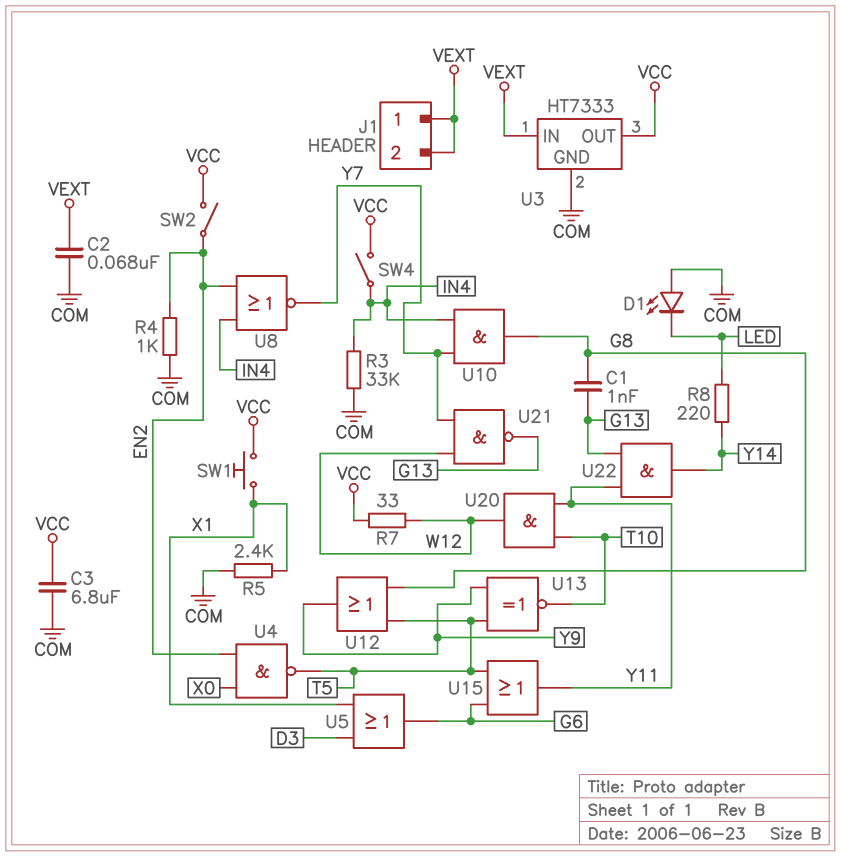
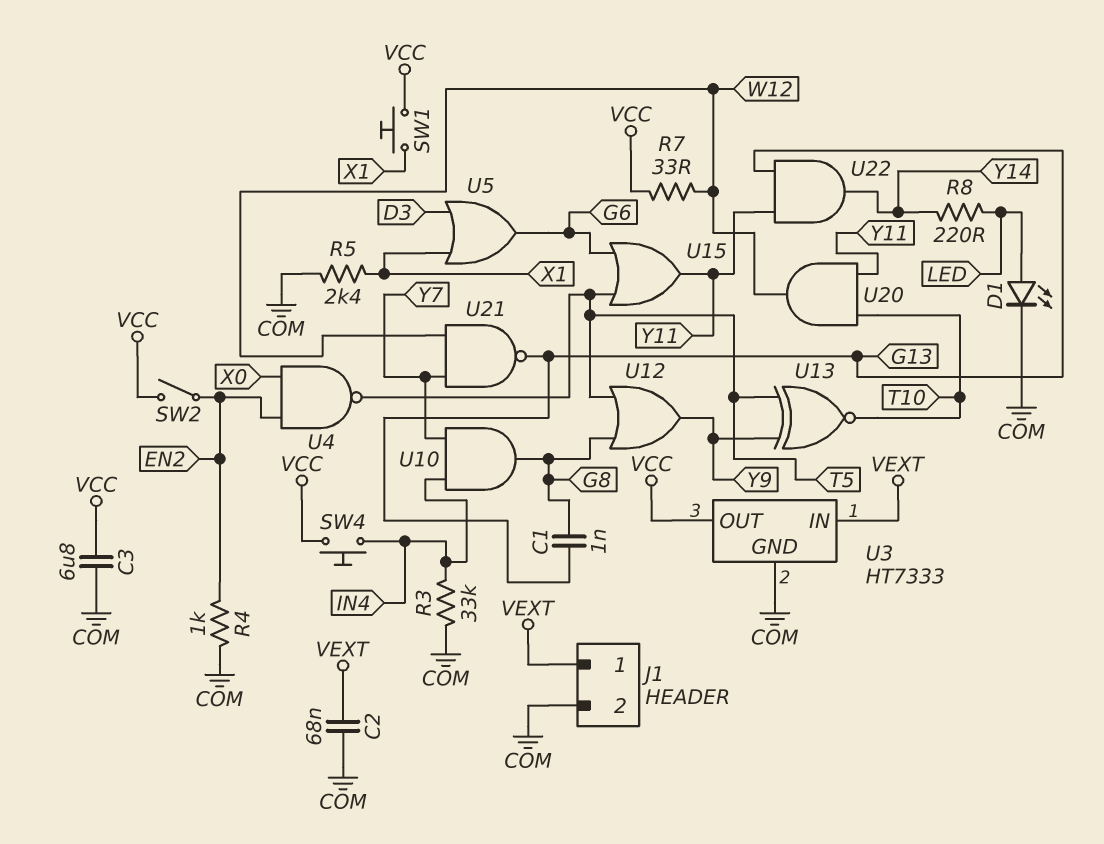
D1: LED (A COM, K LED) -> LED (A LED, K COM)
J1 pin 2: VEXT -> COM
SW4: switch (IN4, VCC) -> button (IN4, VCC)
U8: NOR (in EN2, in IN4, out Y7) -> none

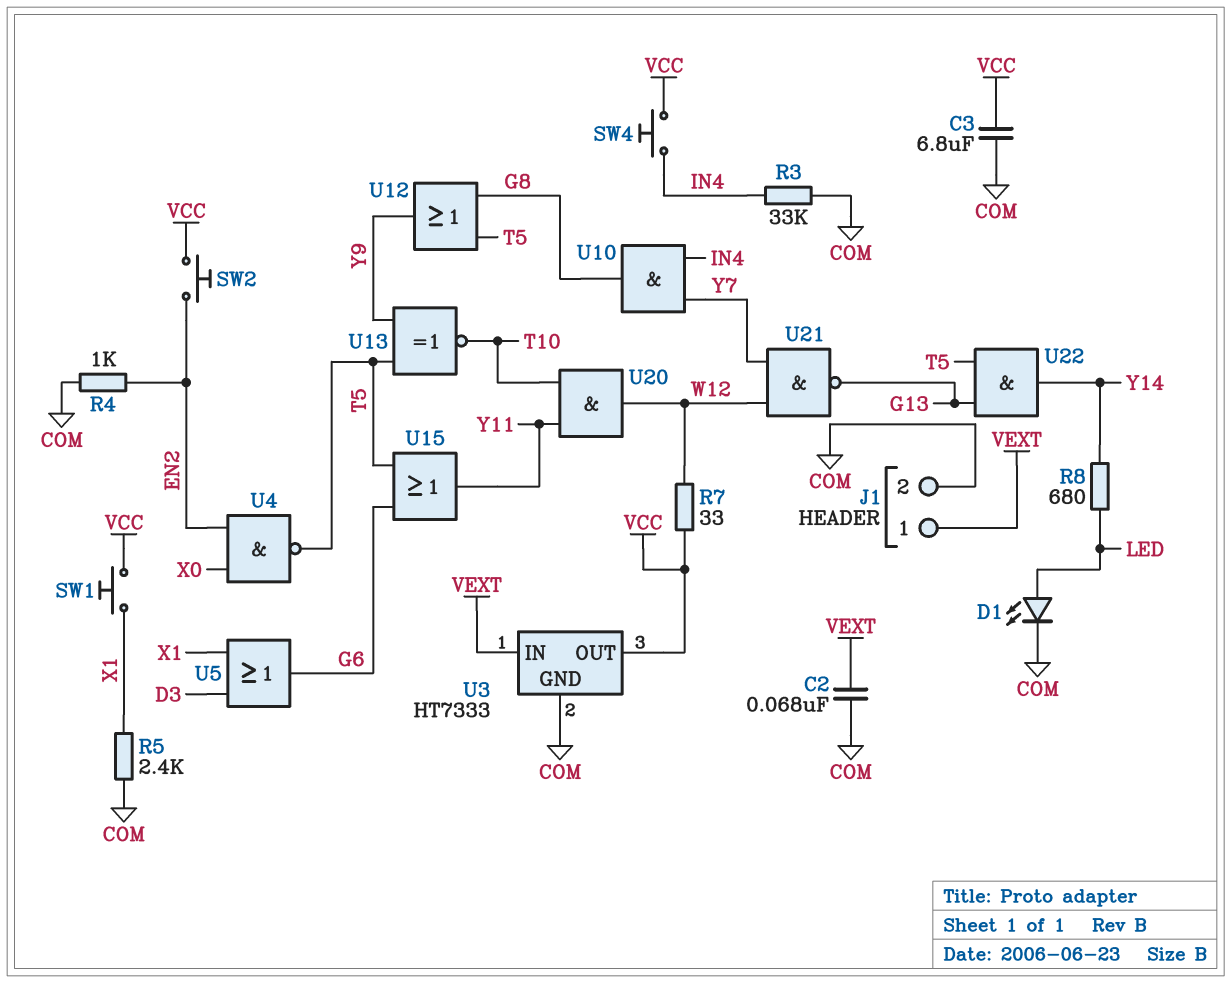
C1: 1nF (G8, G13) -> none
R8: 220 (LED, Y14) -> 680 (LED, Y14)
SW2: switch (EN2, VCC) -> button (EN2, VCC)
U22: AND (in G13, in Y11, out Y14) -> AND (in G13, in T5, out Y14)

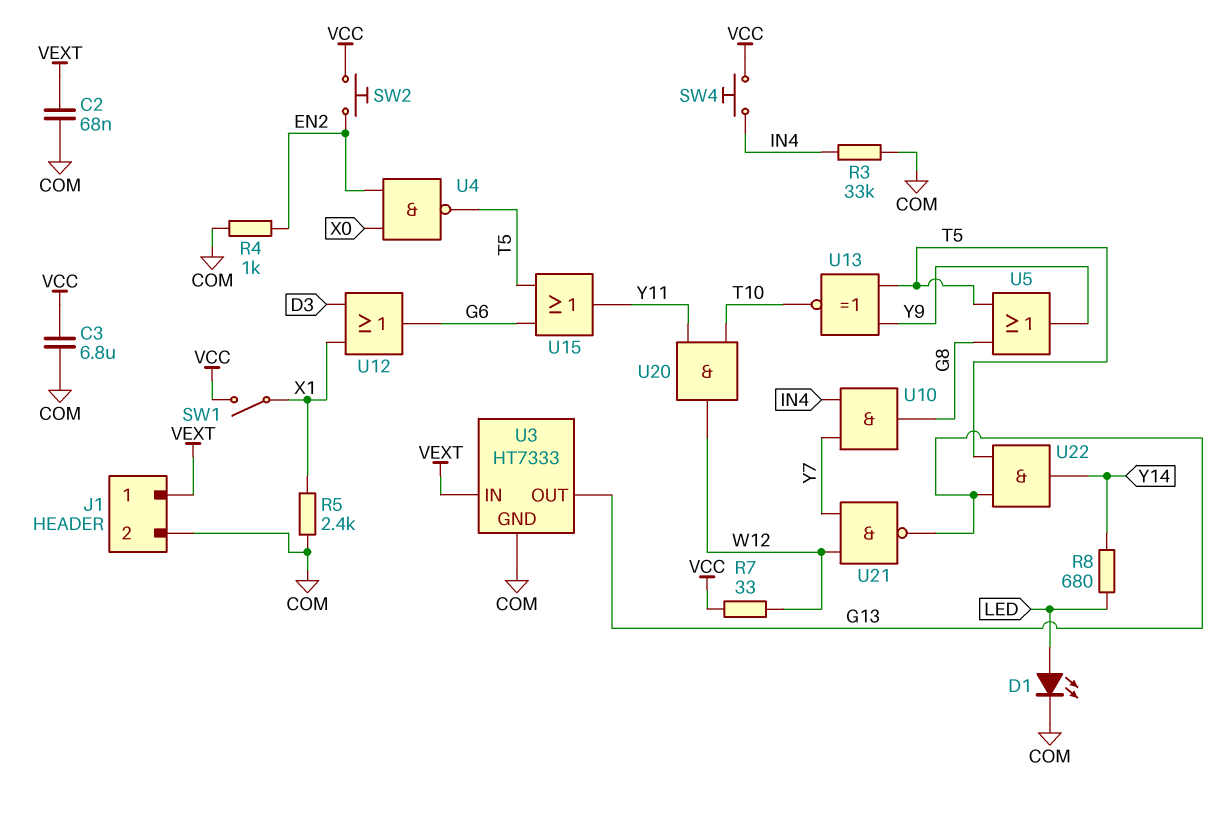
SW1: button (VCC, X1) -> switch (VCC, X1)
U3 pin OUT: VCC -> G13
U5: OR (in D3, in X1, out G6) -> OR (in G8, in T5, out Y9)
U12: OR (in G8, in T5, out Y9) -> OR (in D3, in X1, out G6)

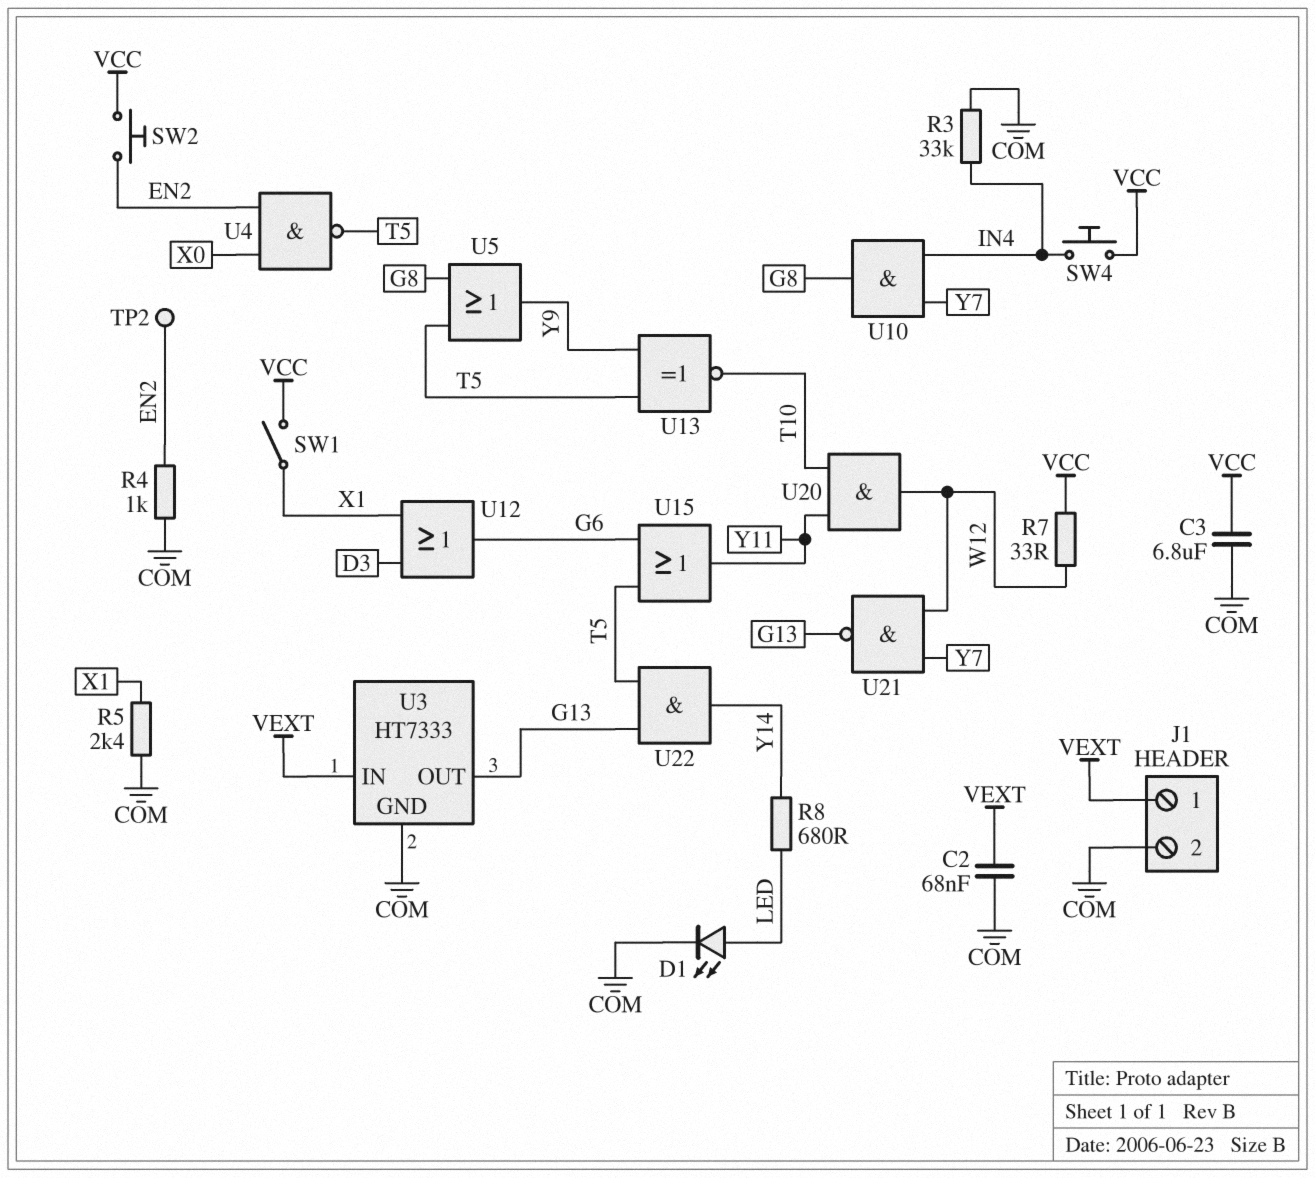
TP2: none -> test point (EN2)

